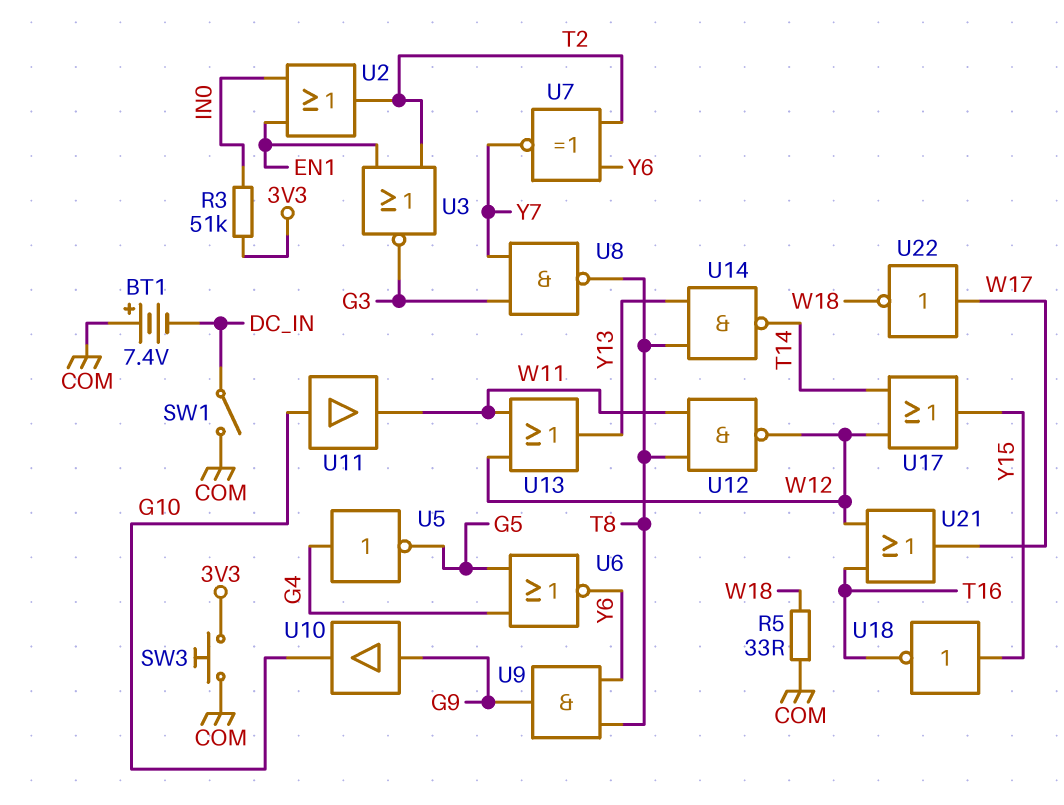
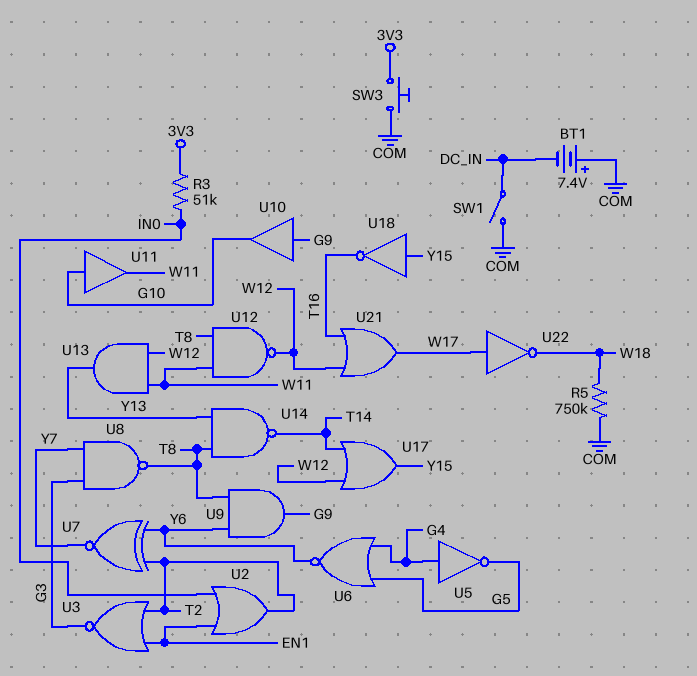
R5: 33 (COM, W18) -> 750k (COM, W18)
U13: OR (in W11, in W12, out Y13) -> AND (in W11, in W12, out Y13)

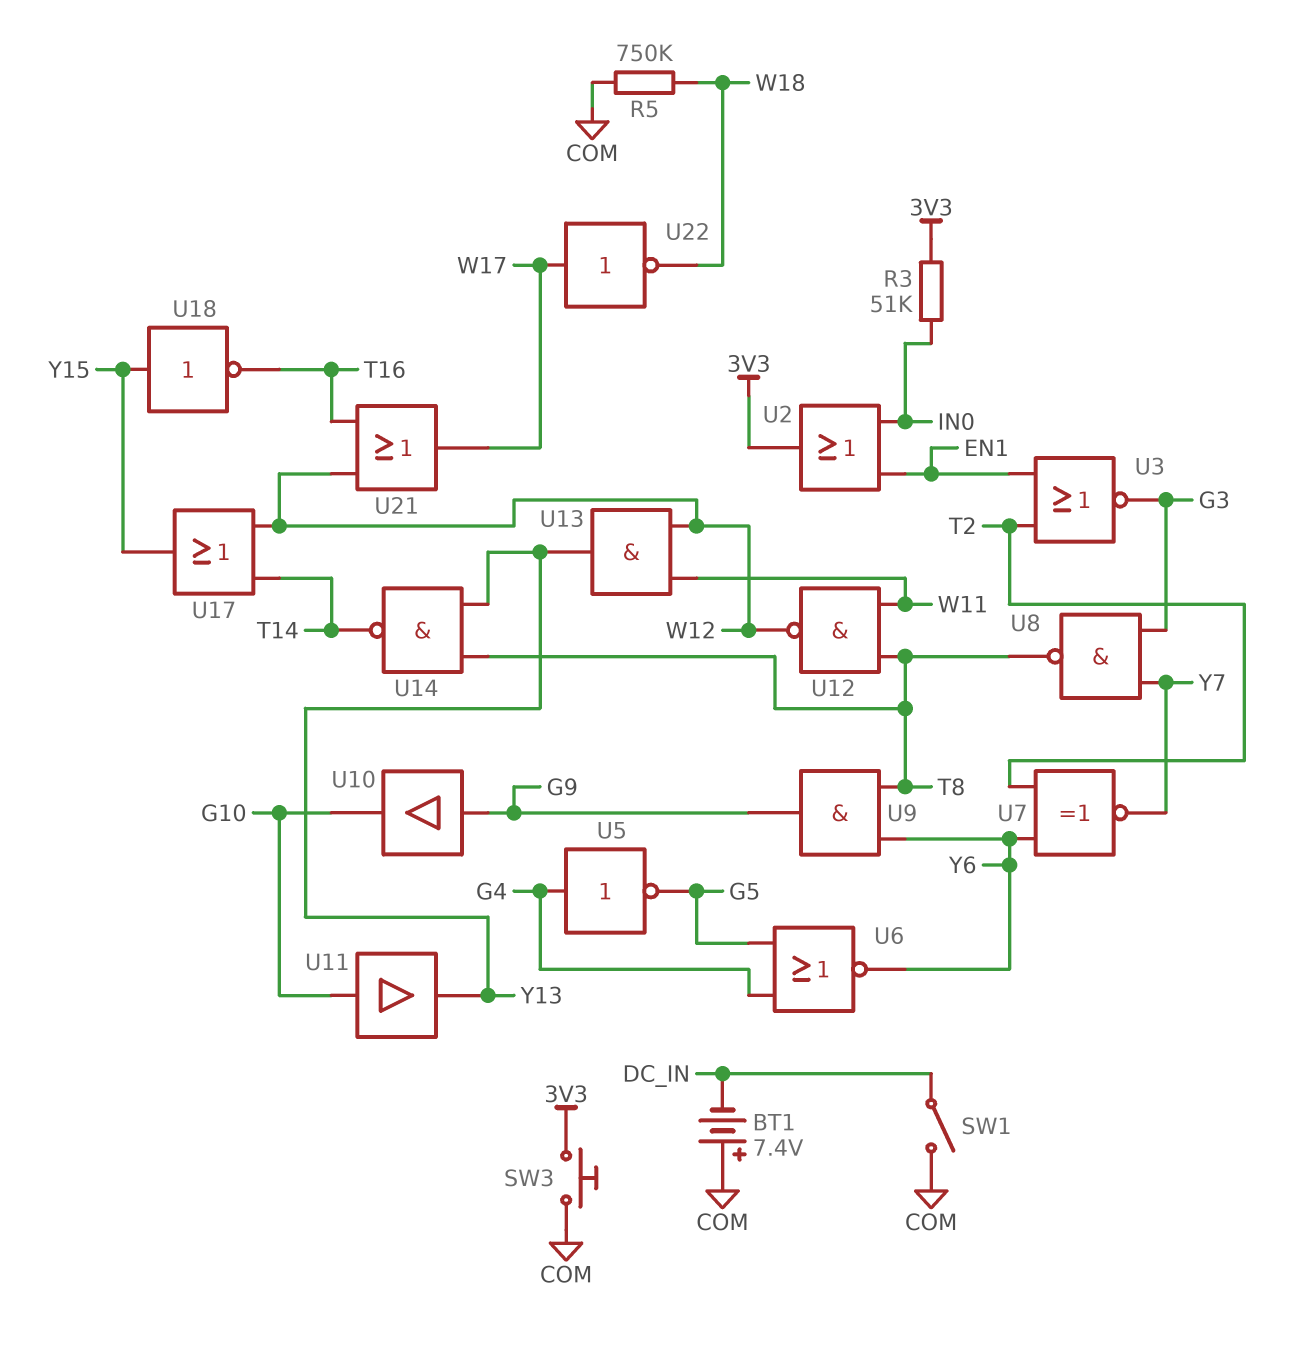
U2: OR (in EN1, in IN0, out T2) -> OR (in EN1, in IN0, out 3V3)
U11: buffer (in G10, out W11) -> buffer (in G10, out Y13)

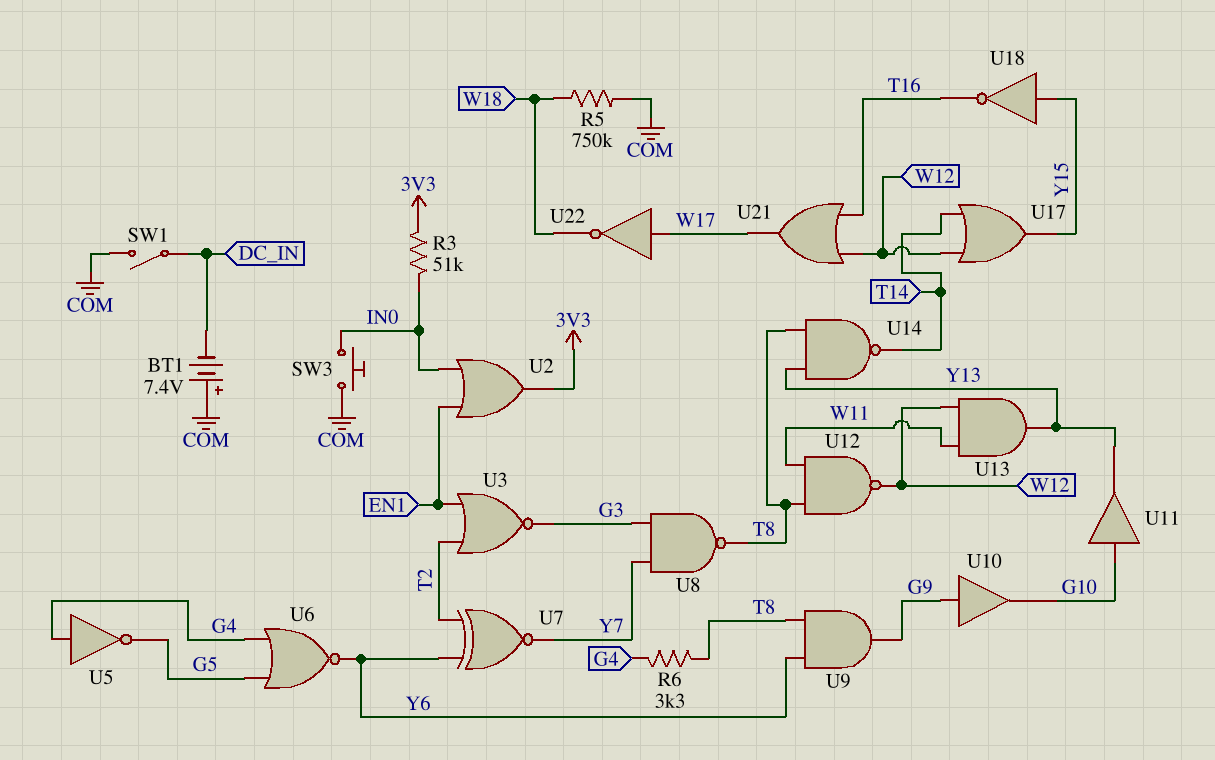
R6: none -> 3.3k (G4, T8)
SW3: button (3V3, COM) -> button (COM, IN0)

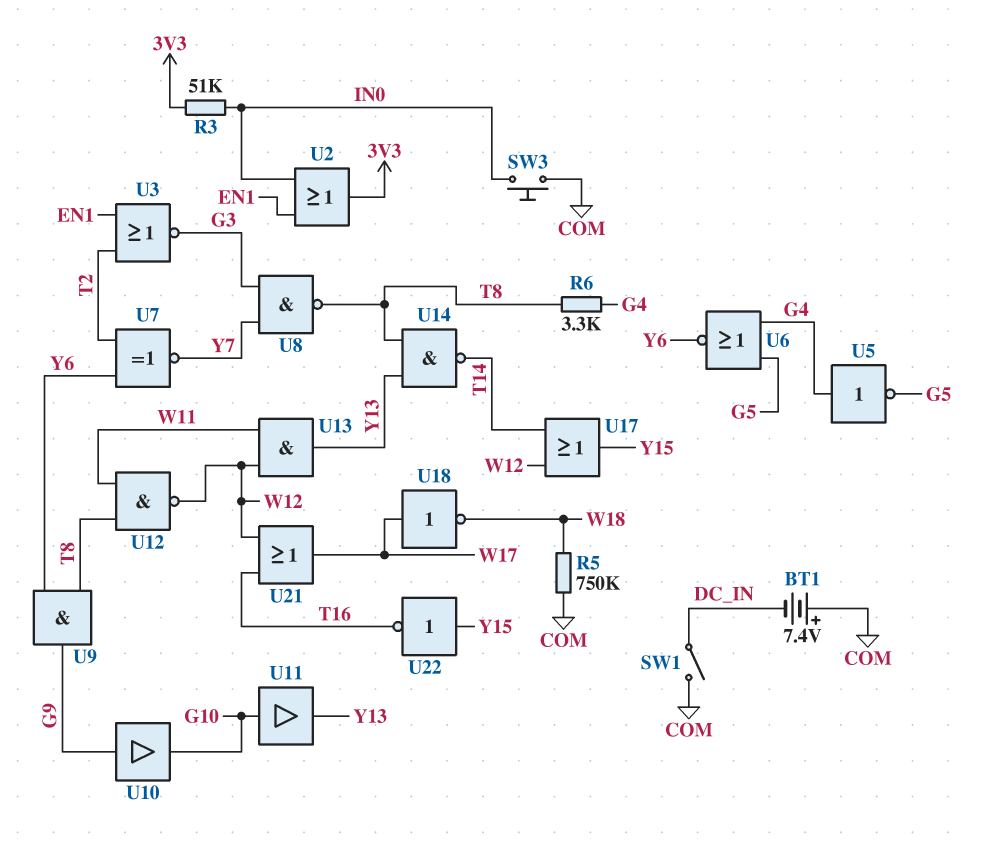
U18: NOT (in Y15, out T16) -> NOT (in W17, out W18)
U22: NOT (in W17, out W18) -> NOT (in Y15, out T16)

